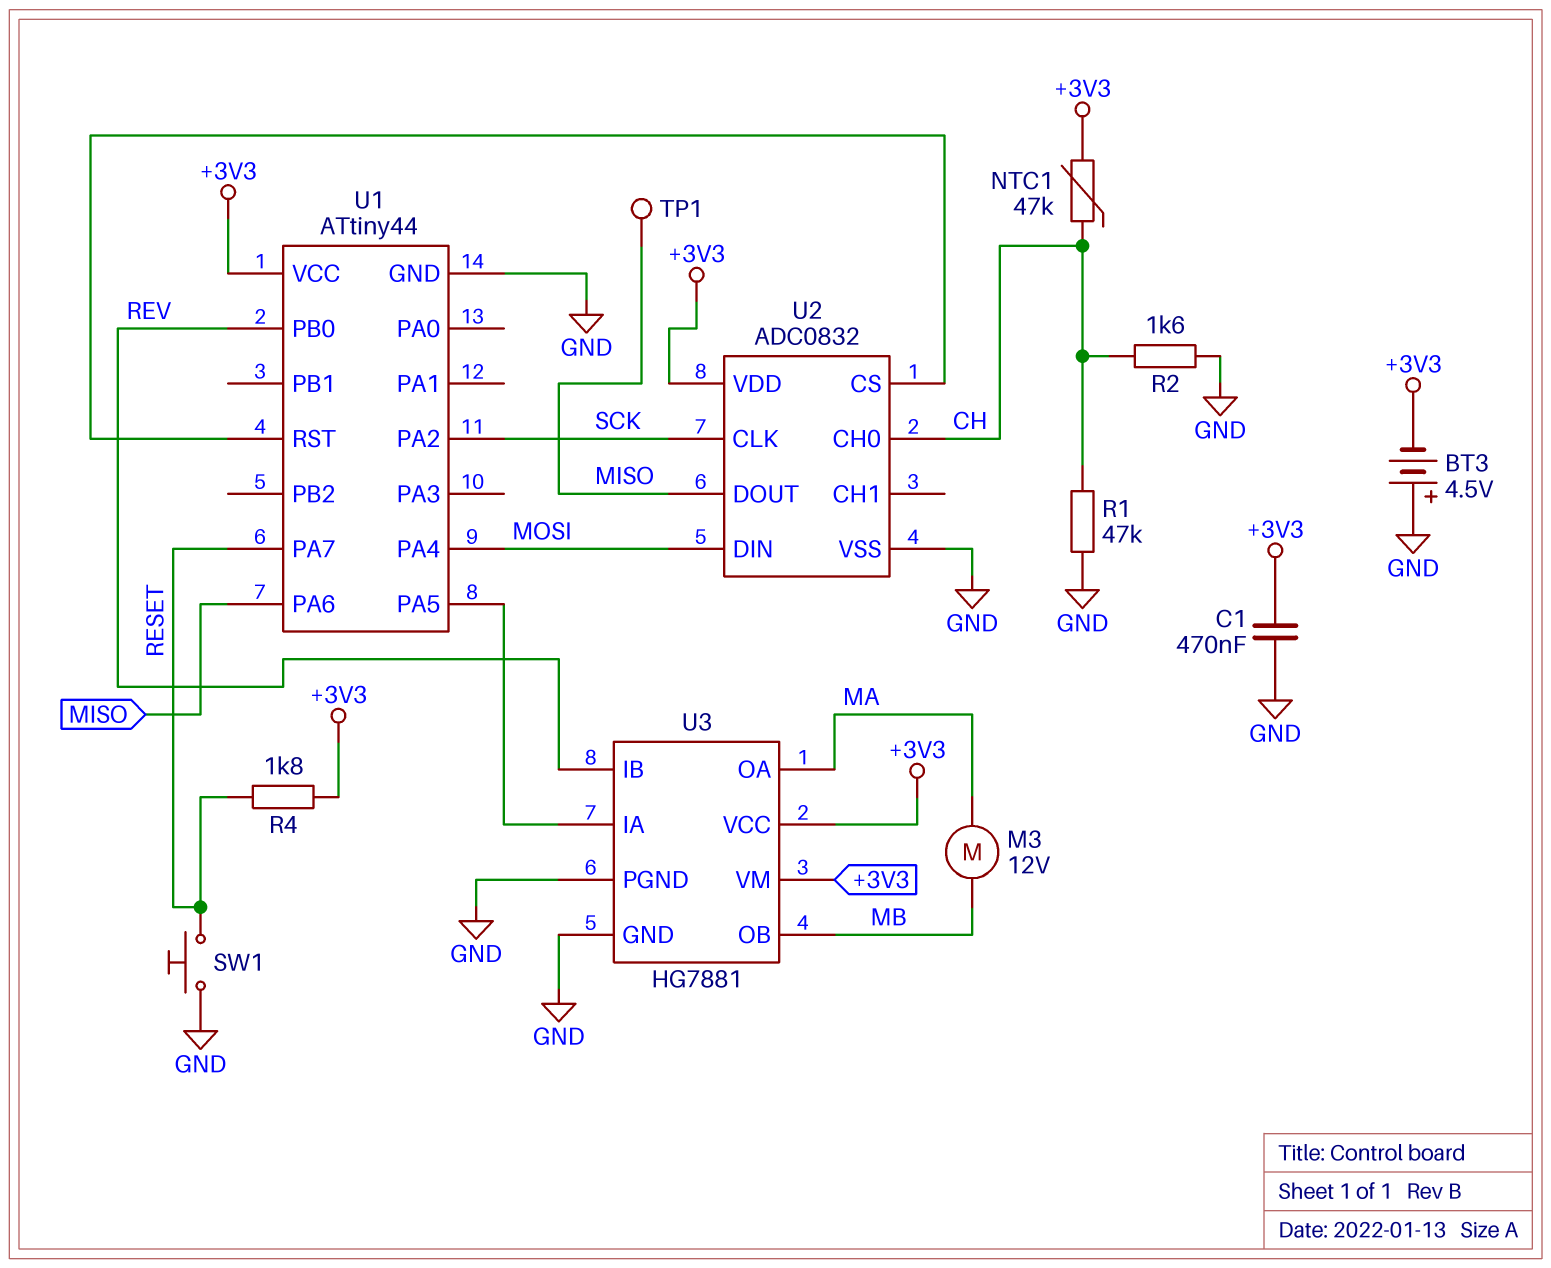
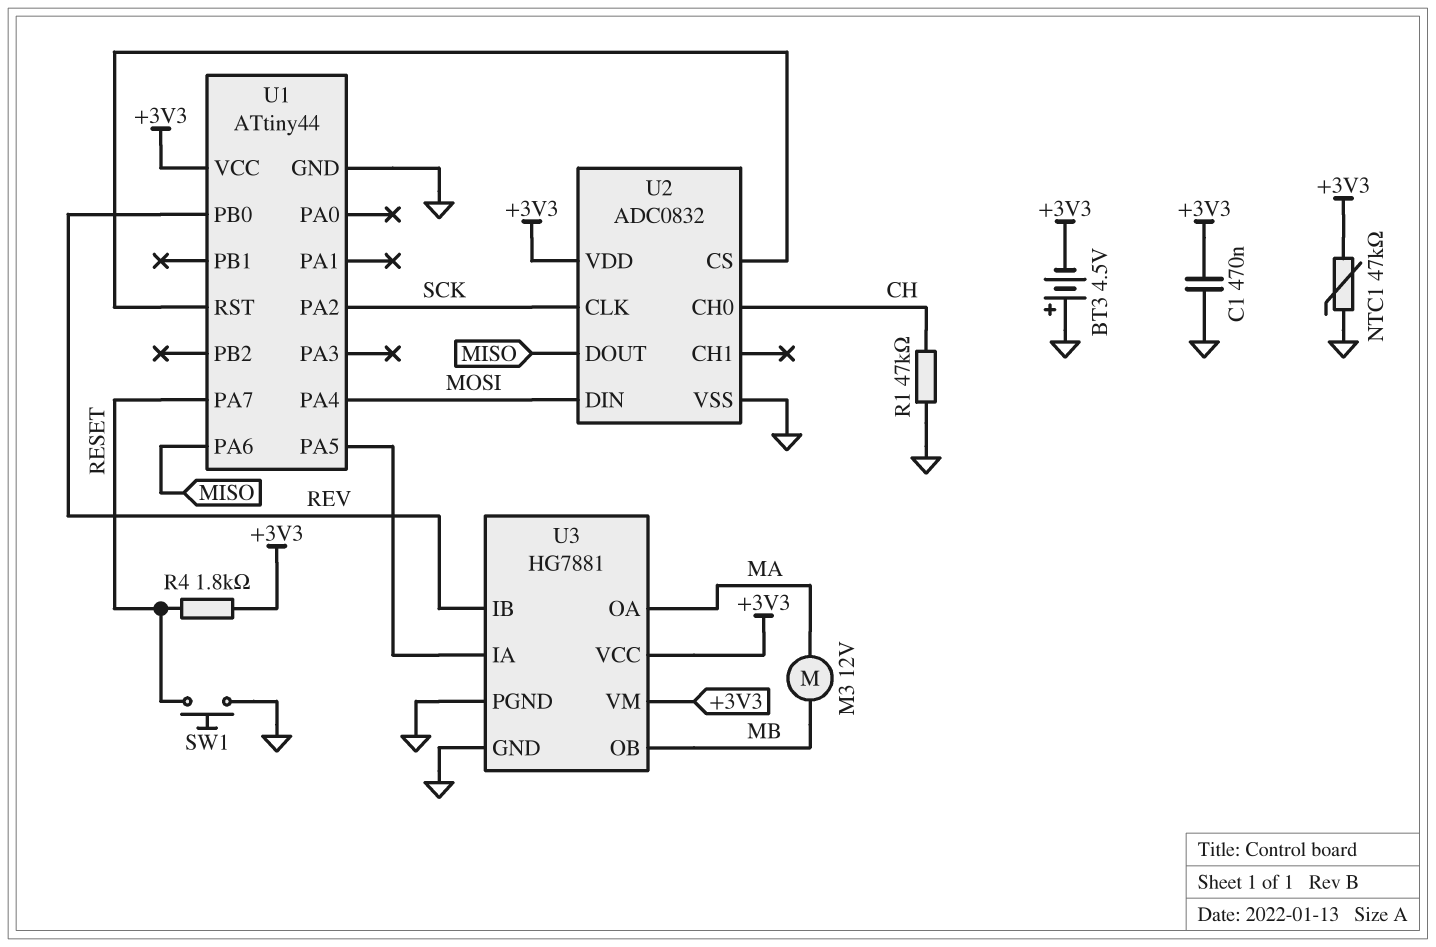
NTC1: 47k (+3V3, CH) -> 47k (+3V3, GND)
R2: 1.6k (CH, GND) -> none
TP1: test point (MISO) -> none

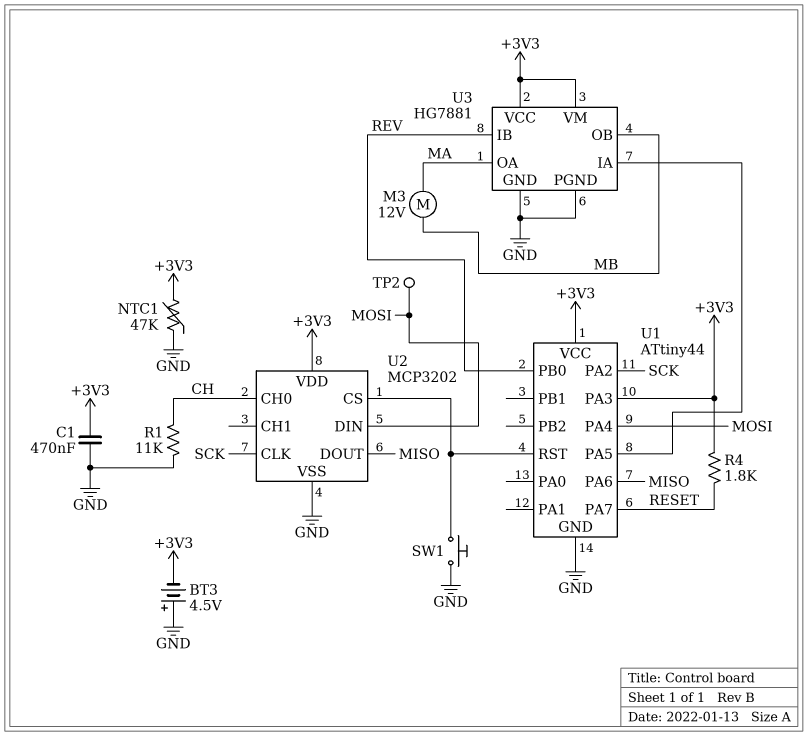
R1: 47k (CH, GND) -> 11k (CH, GND)
SW1: button (GND, RESET) -> button (GND, U1/RST)
TP2: none -> test point (MOSI)
U1 pin PA3: none -> +3V3
U2: ADC0832 -> MCP3202

